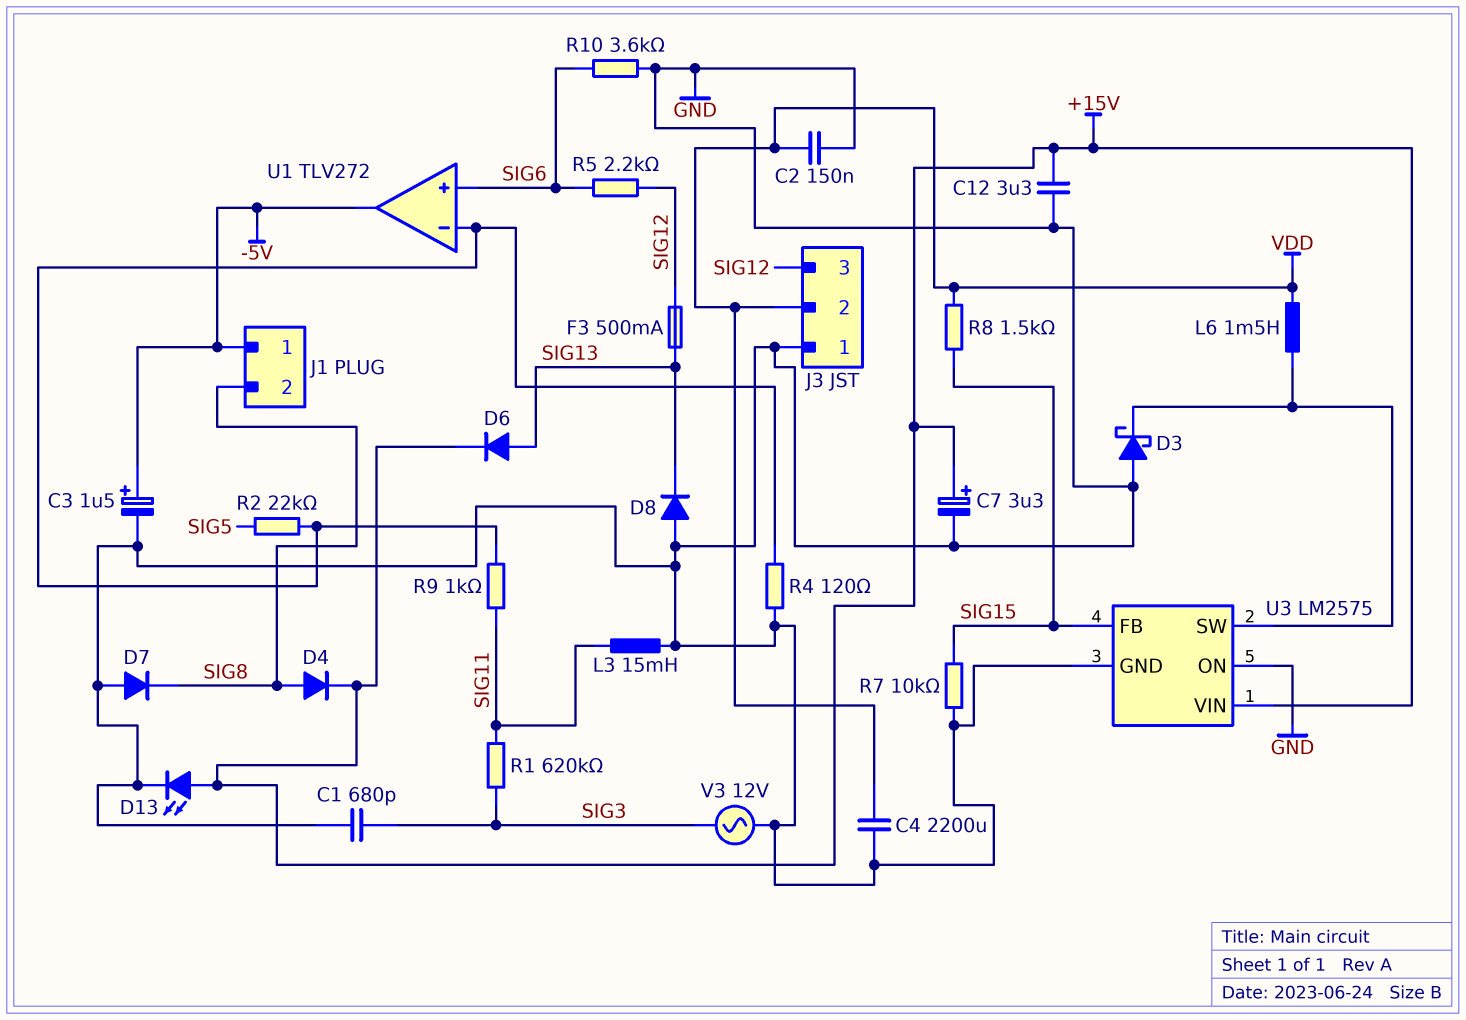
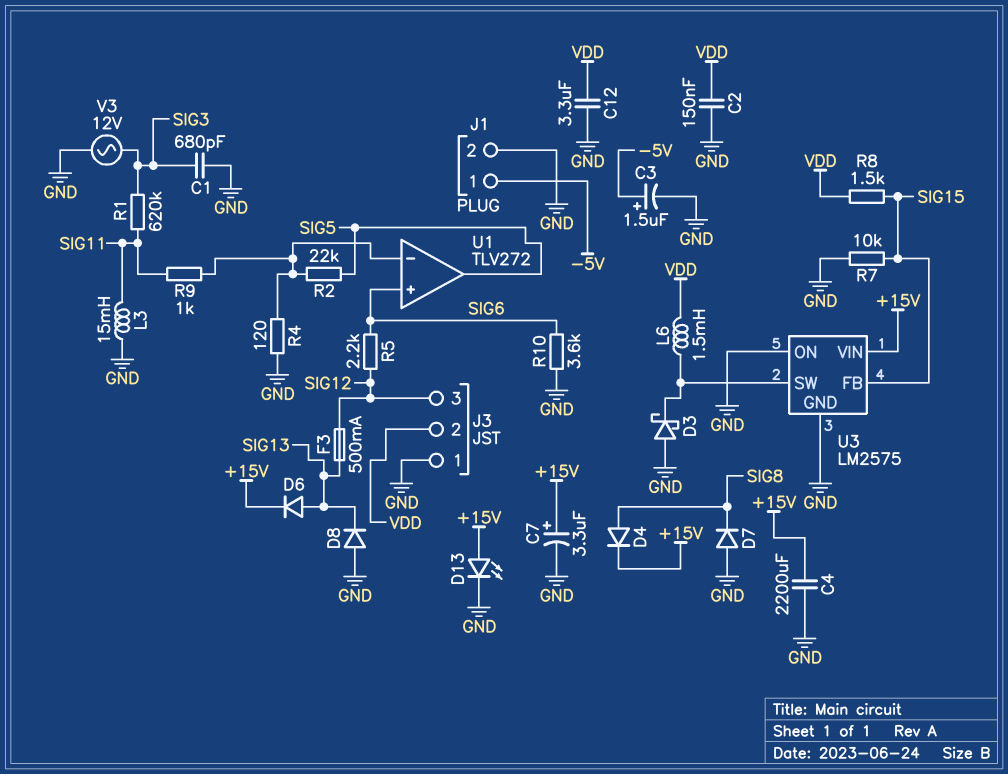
C4: 2200uF (GND, VDD) -> 2200uF (+15V, GND)
C12: 3.3uF (+15V, GND) -> 3.3uF (GND, VDD)
J1 pin 2: SIG8 -> GND
U1 pin out: -5V -> SIG5

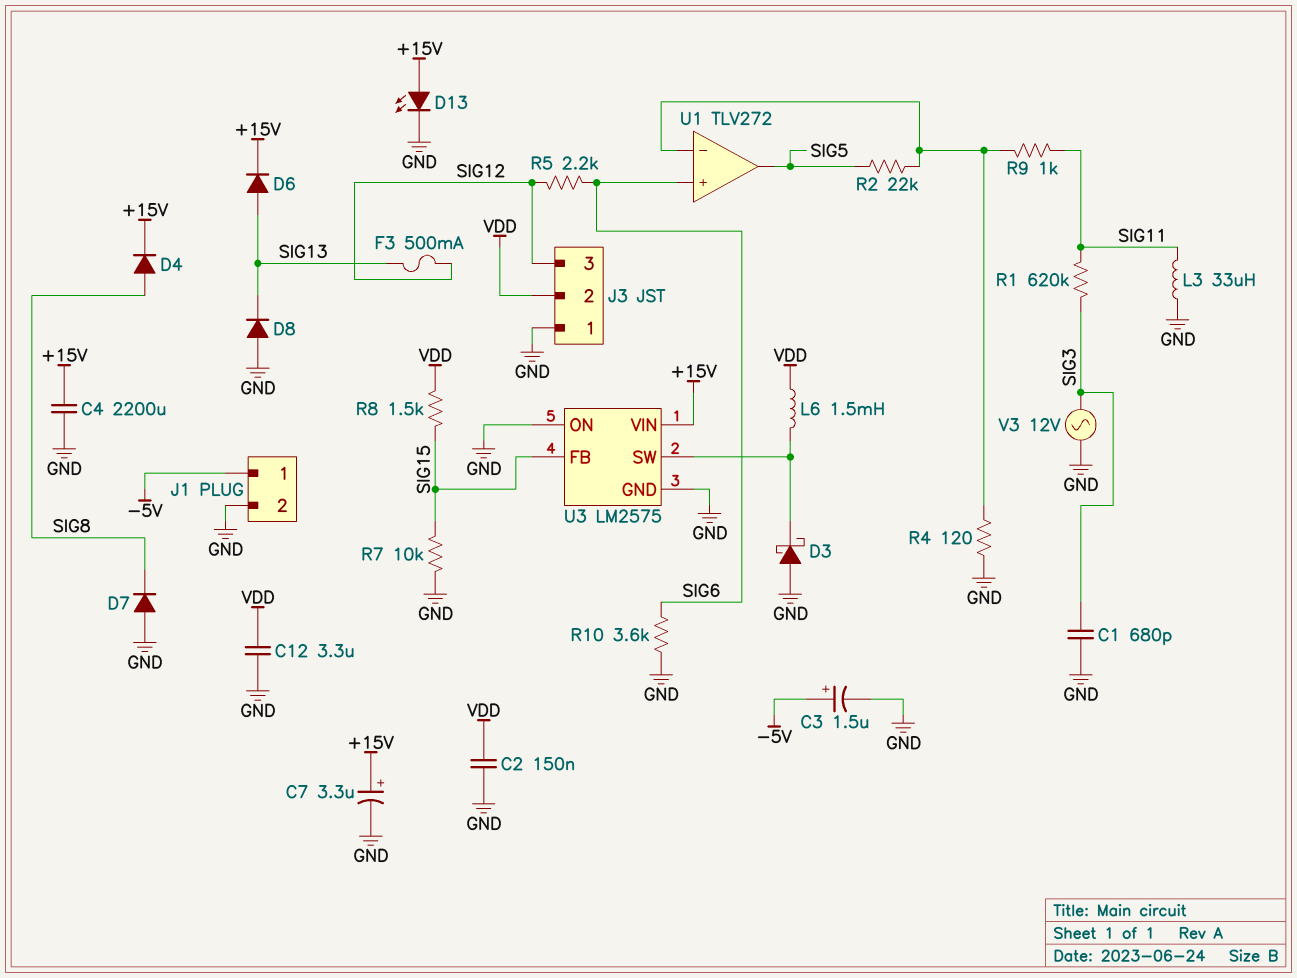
L3: 15mH (GND, SIG11) -> 33uH (GND, SIG11)

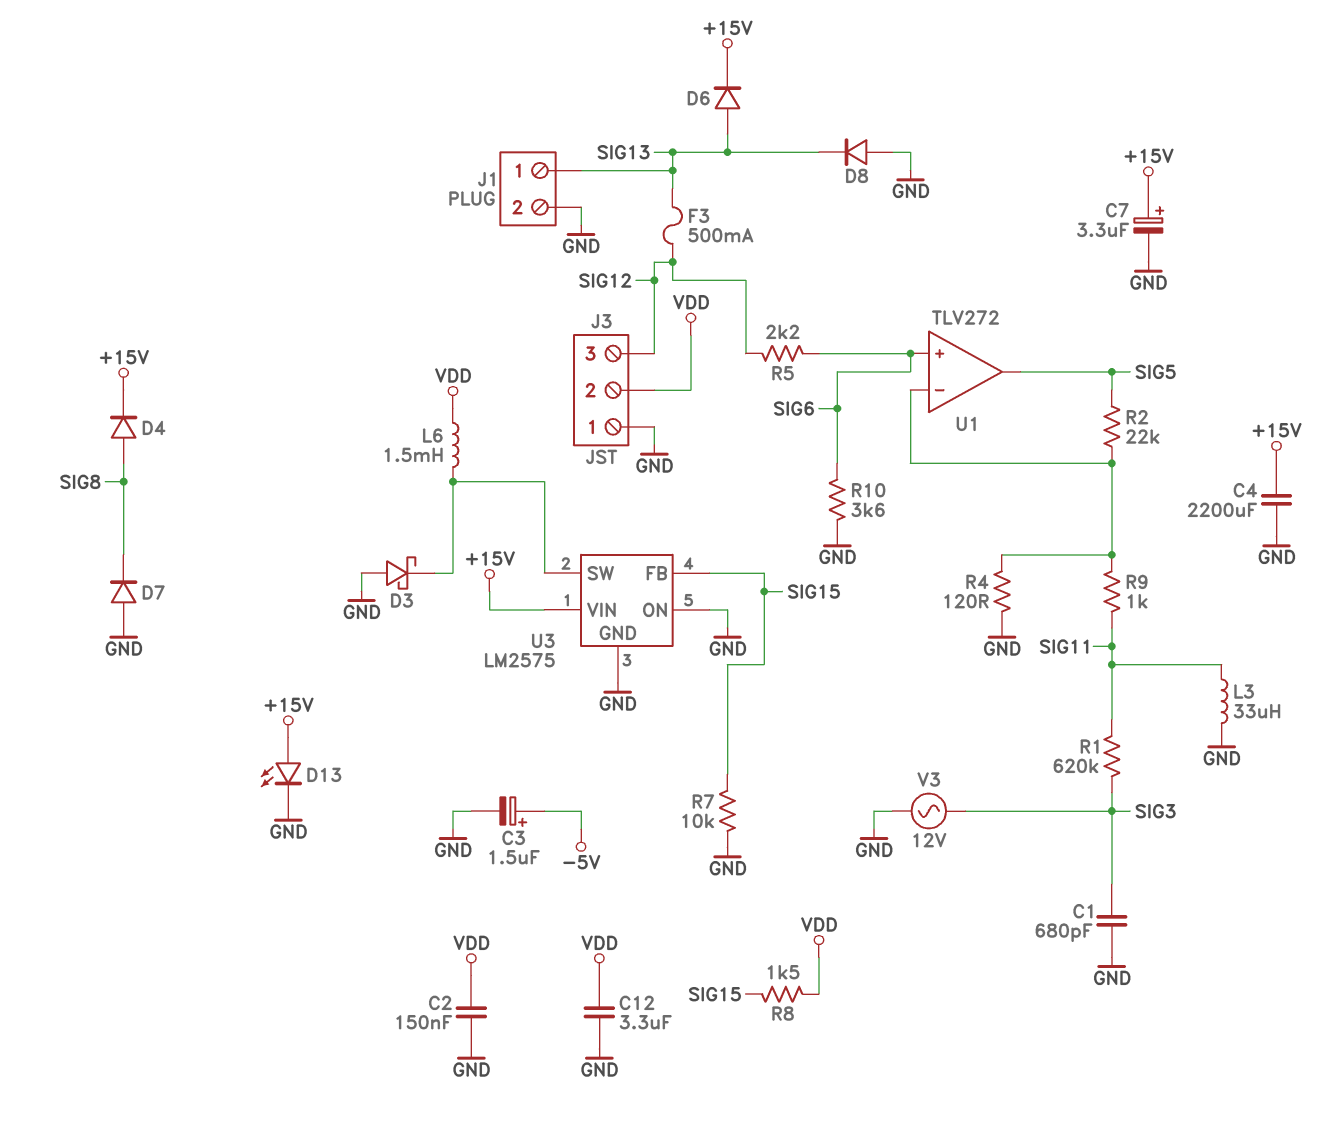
J1 pin 1: -5V -> SIG13

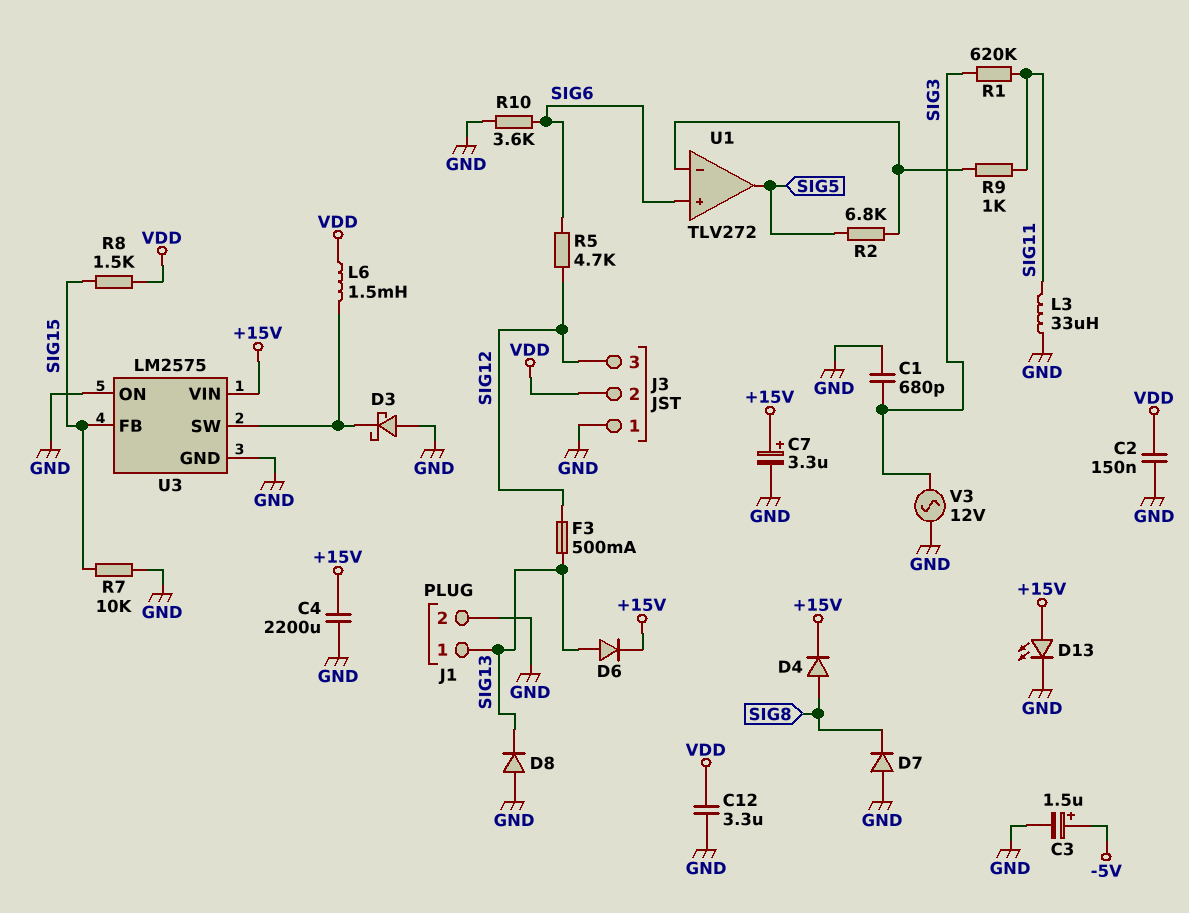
R2: 22k (SIG5, U1/in-) -> 6.8k (SIG5, U1/in-)
R4: 120 (GND, U1/in-) -> none
R5: 2.2k (SIG6, SIG12) -> 4.7k (SIG6, SIG12)

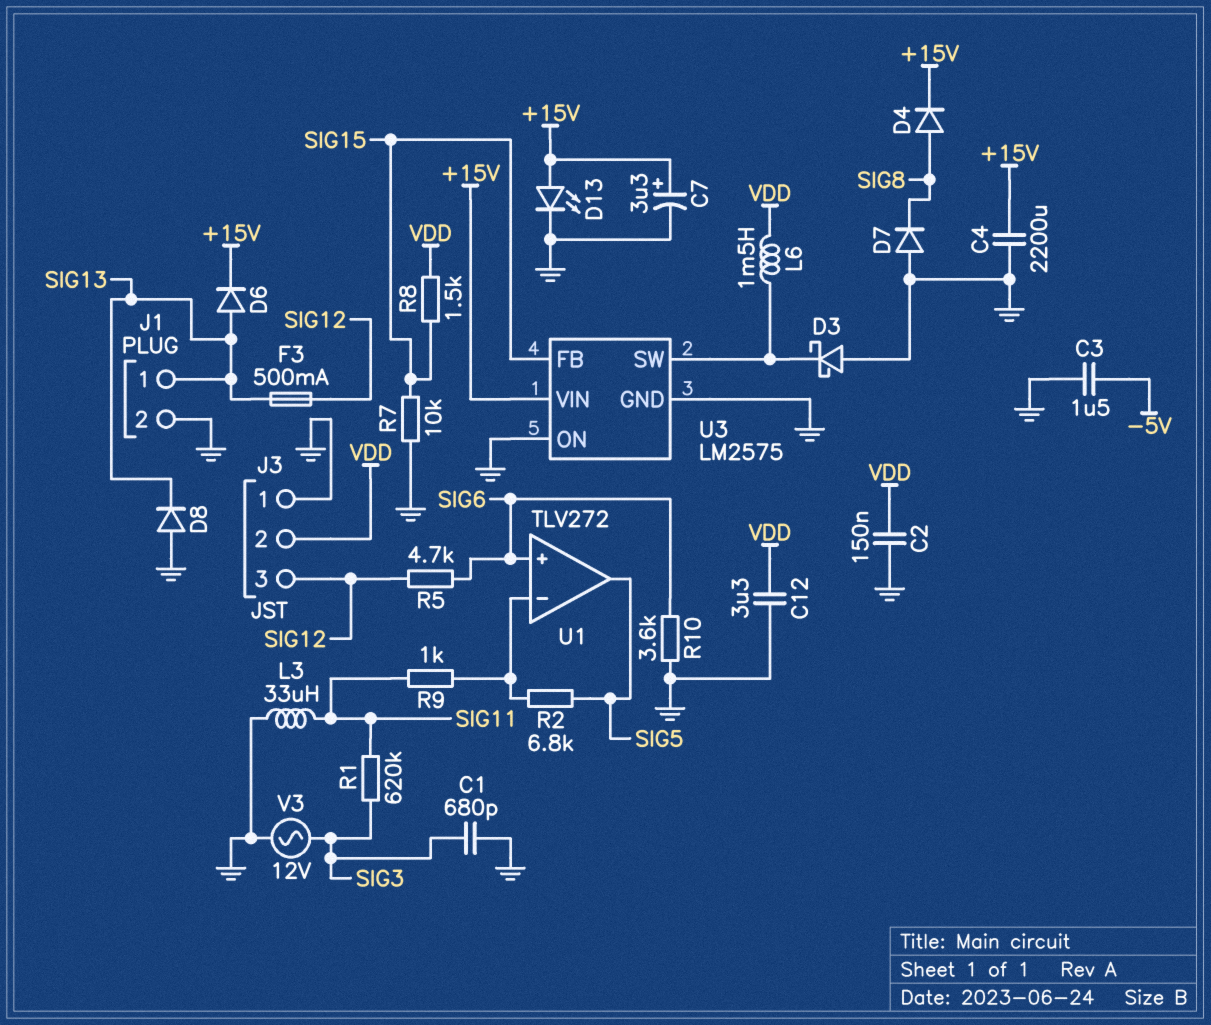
C3: 1.5uF (plus -5V, minus GND) -> 1.5uF (-5V, GND)

